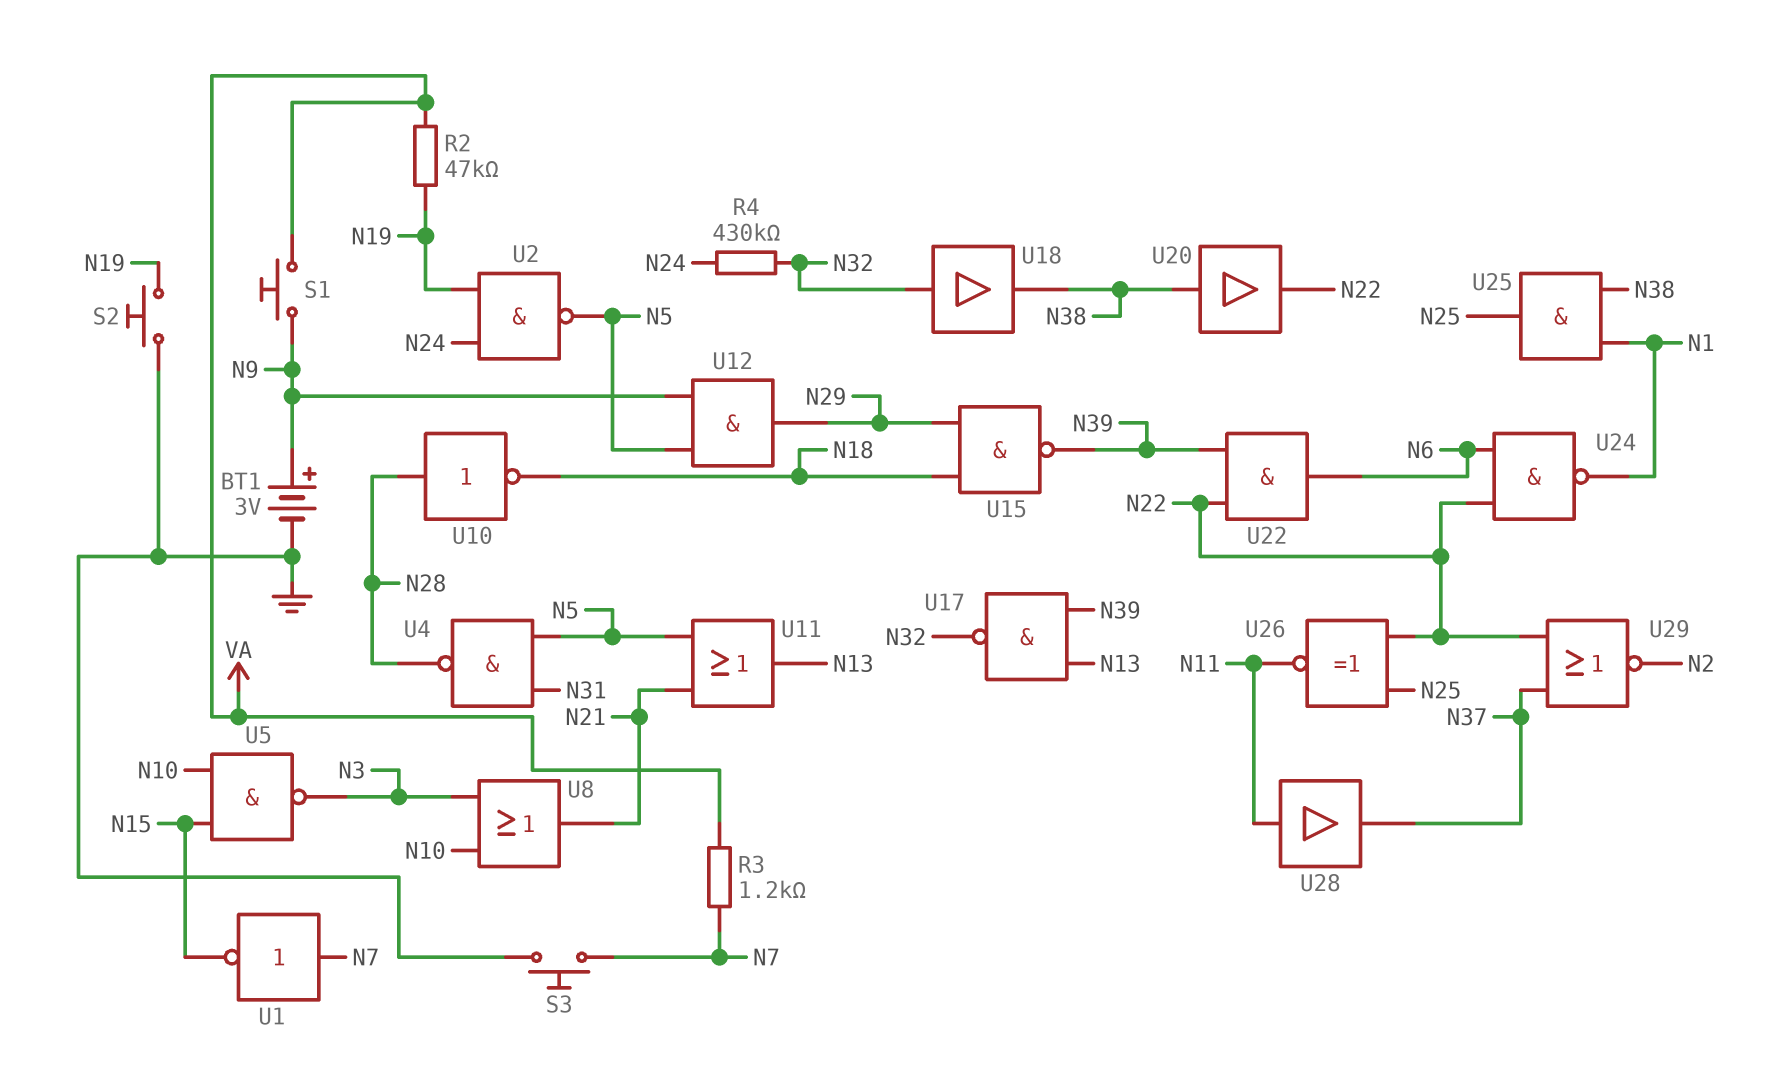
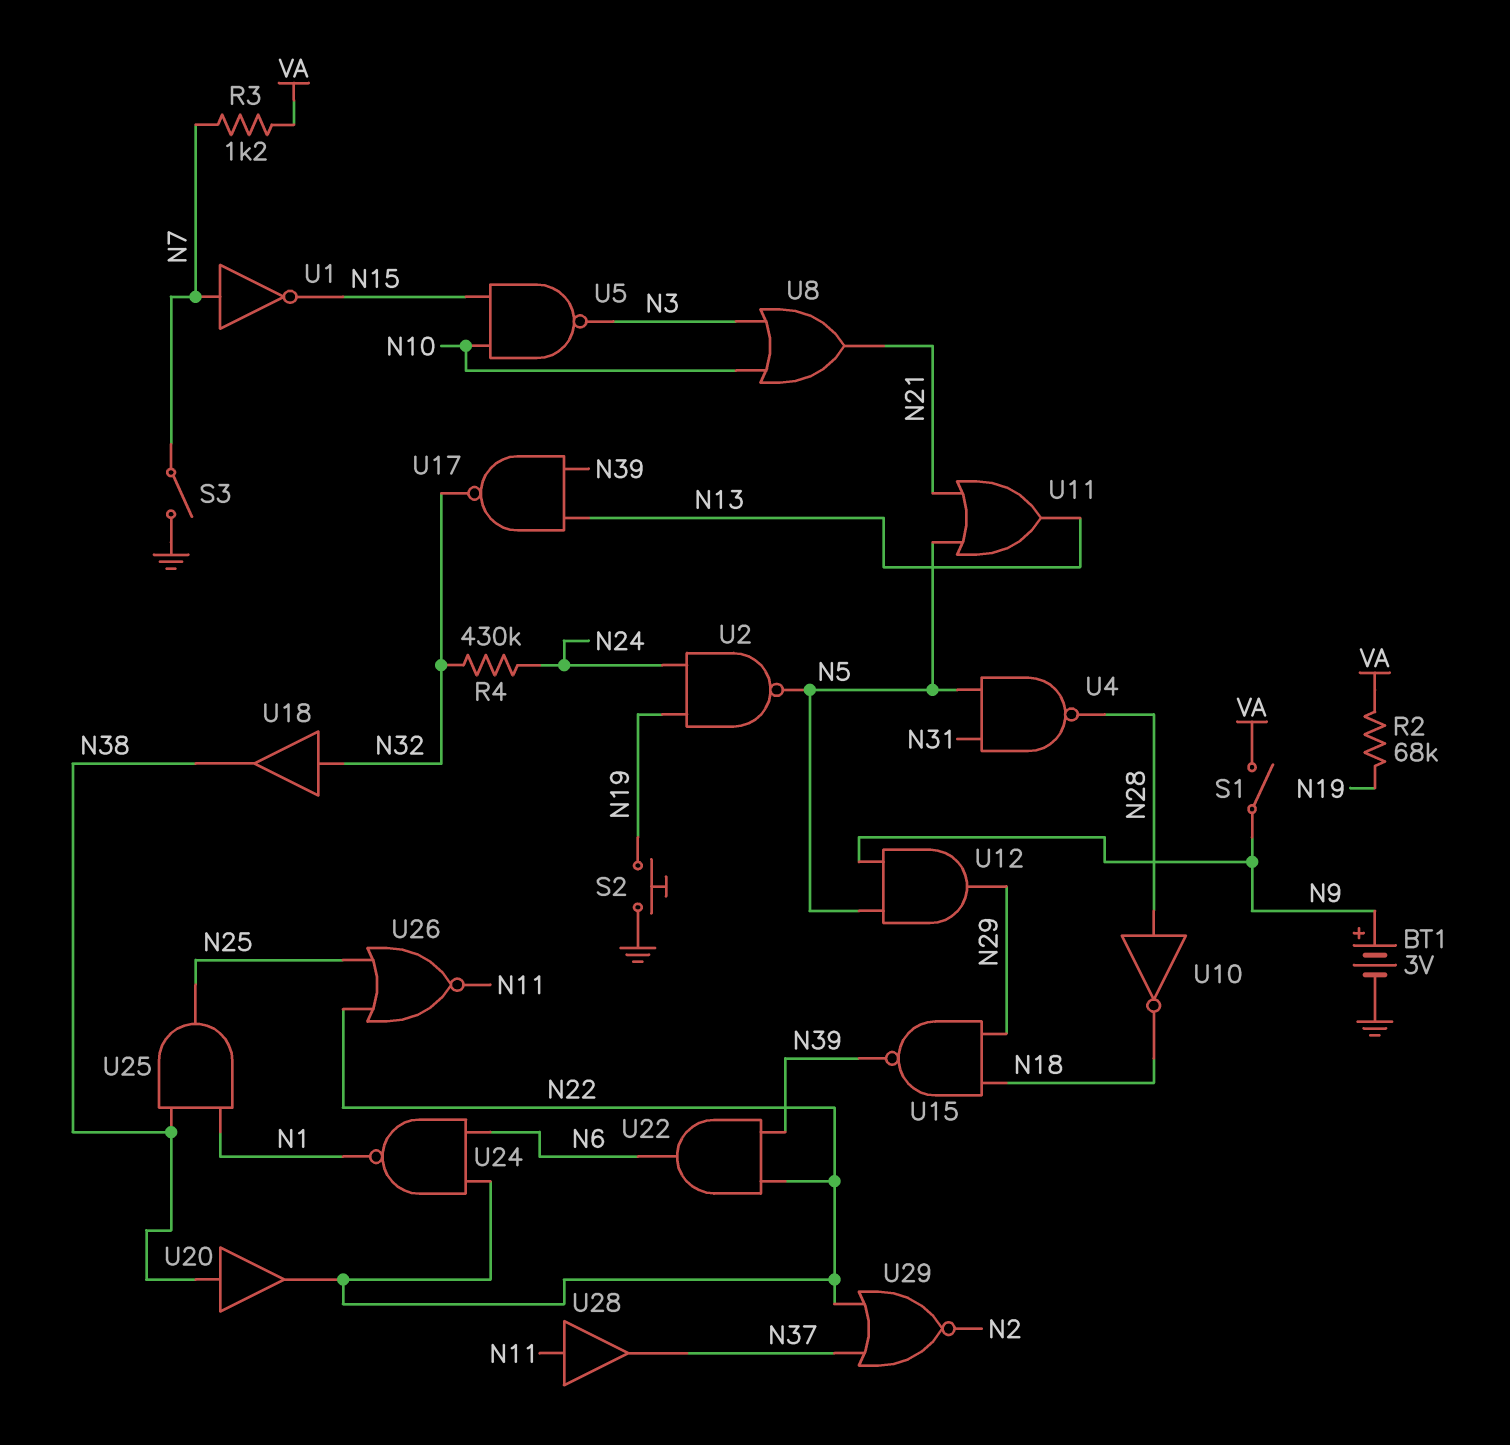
R2: 47k (N19, VA) -> 68k (N19, VA)
S1: button (N9, VA) -> switch (N9, VA)
S3: button (GND, N7) -> switch (GND, N7)
U26: XNOR (in N22, in N25, out N11) -> NOR (in N22, in N25, out N11)

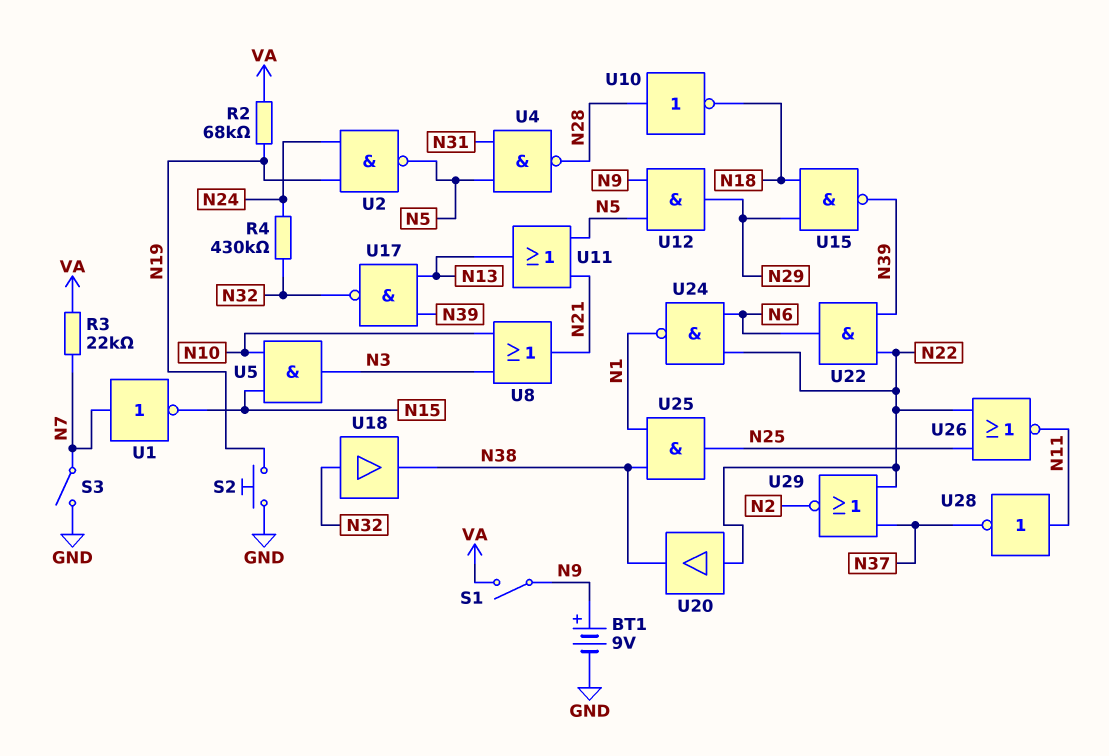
BT1: 3V (plus N9, minus GND) -> 9V (plus N9, minus GND)
R3: 1.2k (N7, VA) -> 22k (N7, VA)
U5: NAND (in N10, in N15, out N3) -> AND (in N10, in N15, out N3)
U20: buffer (in N38, out N22) -> buffer (in N22, out N38)
U28: buffer (in N11, out N37) -> NOT (in N11, out N37)

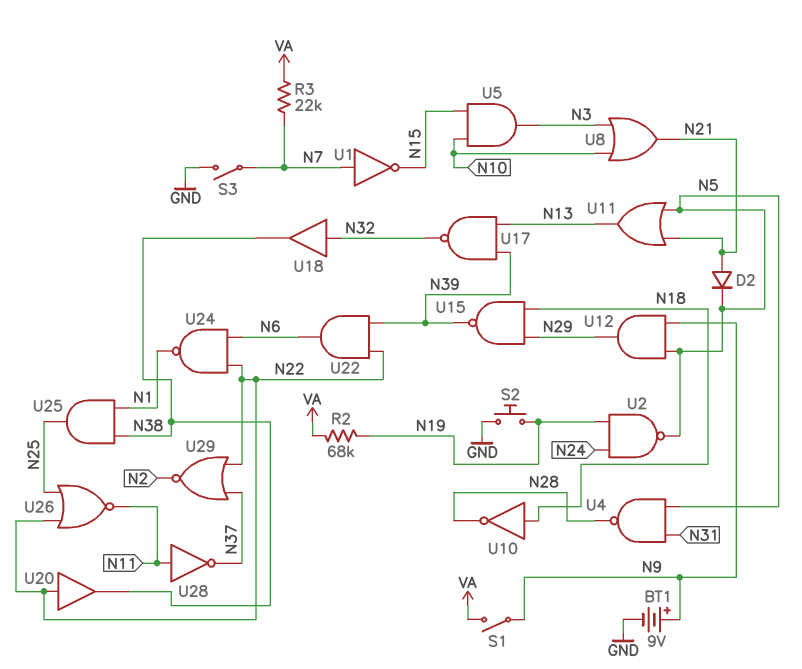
D2: none -> diode (A N21, K N5)
R4: 430k (N24, N32) -> none
U10: NOT (in N28, out N18) -> NOT (in N18, out N28)

